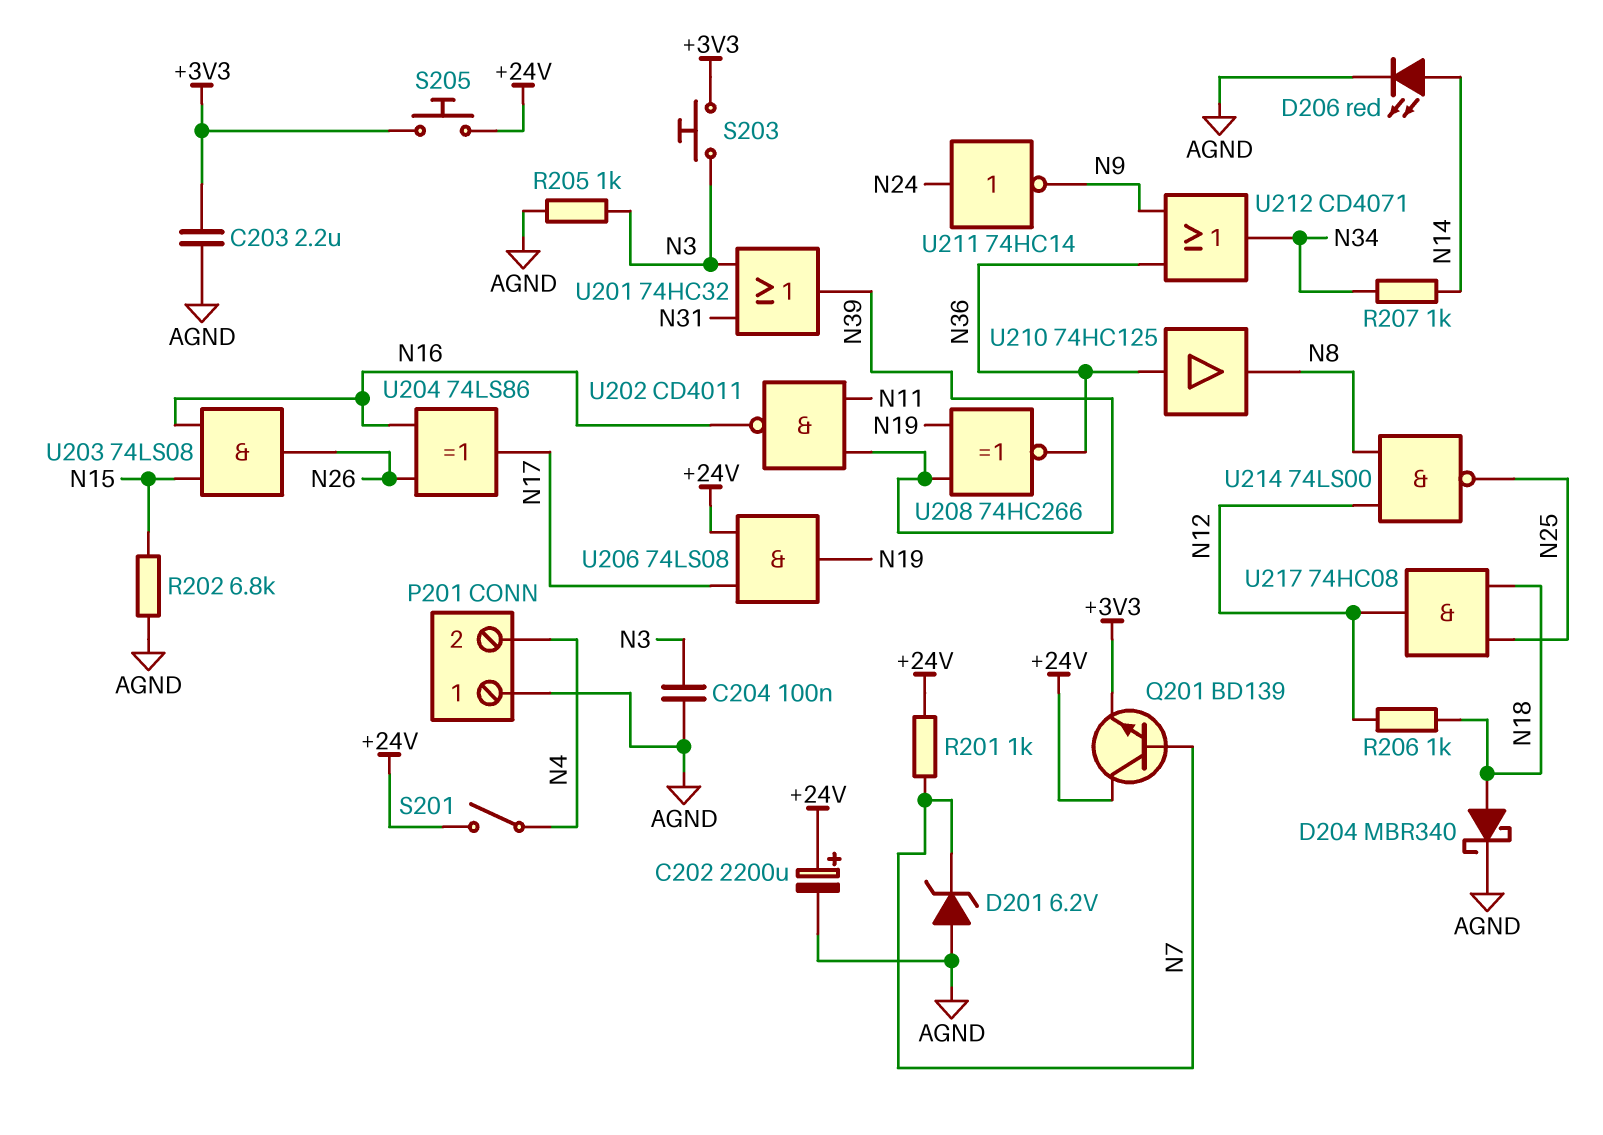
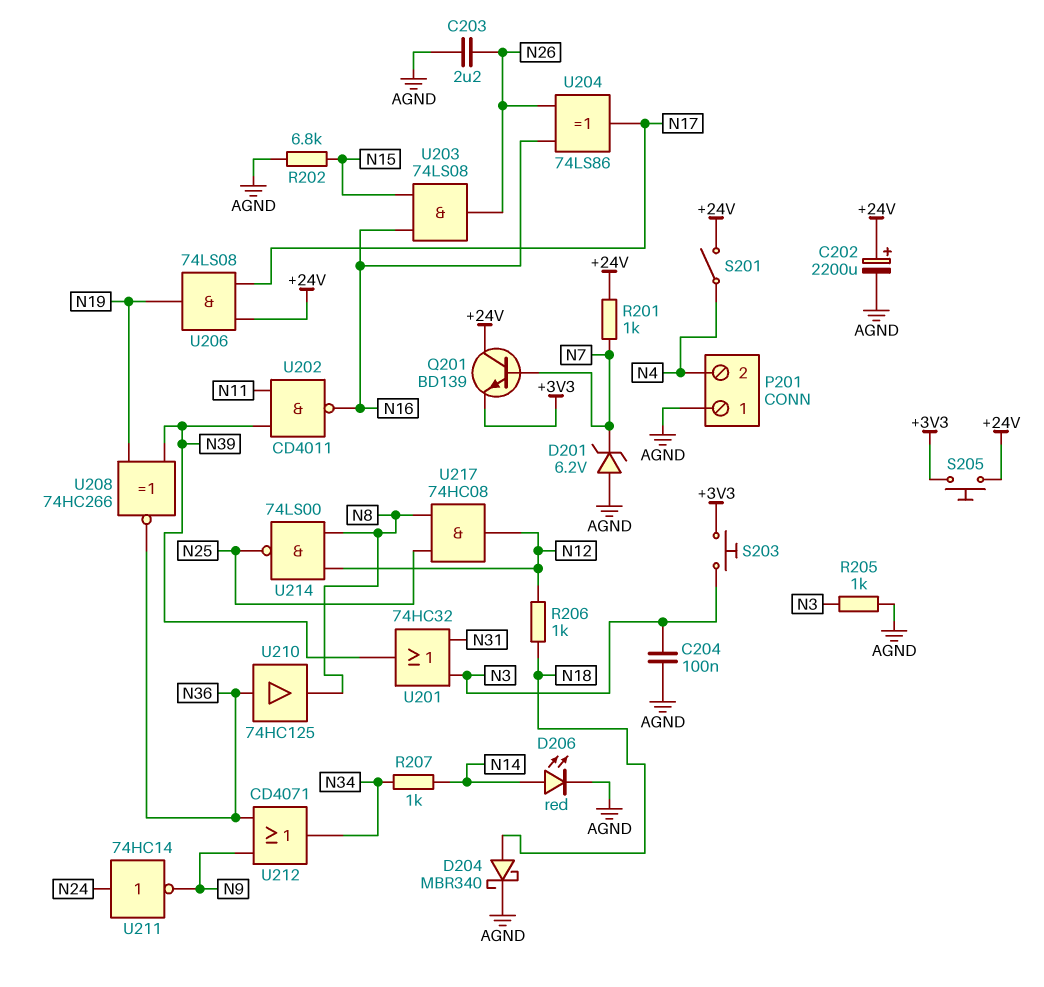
C203: 2.2uF (+3V3, AGND) -> 2.2uF (AGND, N26)
U217: AND 74HC08 (in N18, in N25, out N12) -> AND 74HC08 (in N8, in N25, out N12)

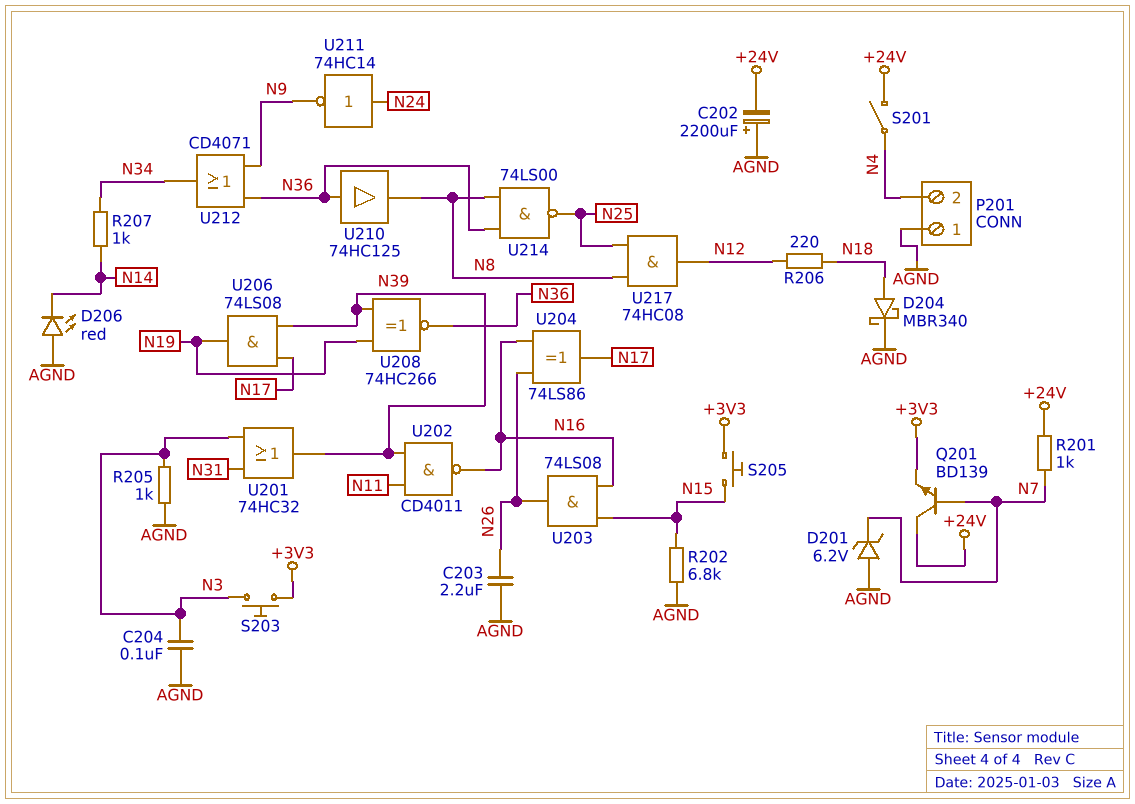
C202: 2200uF (plus +24V, minus AGND) -> 2200uF (plus AGND, minus +24V)
D206: LED red (A N14, K AGND) -> LED red (A AGND, K N14)
R206: 1k (N12, N18) -> 220 (N12, N18)
S205: button (+3V3, +24V) -> button (+3V3, N15)
U206: AND 74LS08 (in +24V, in N17, out N19) -> AND 74LS08 (in N17, in N39, out N19)
U214: NAND 74LS00 (in N8, in N12, out N25) -> NAND 74LS00 (in N8, in N36, out N25)

